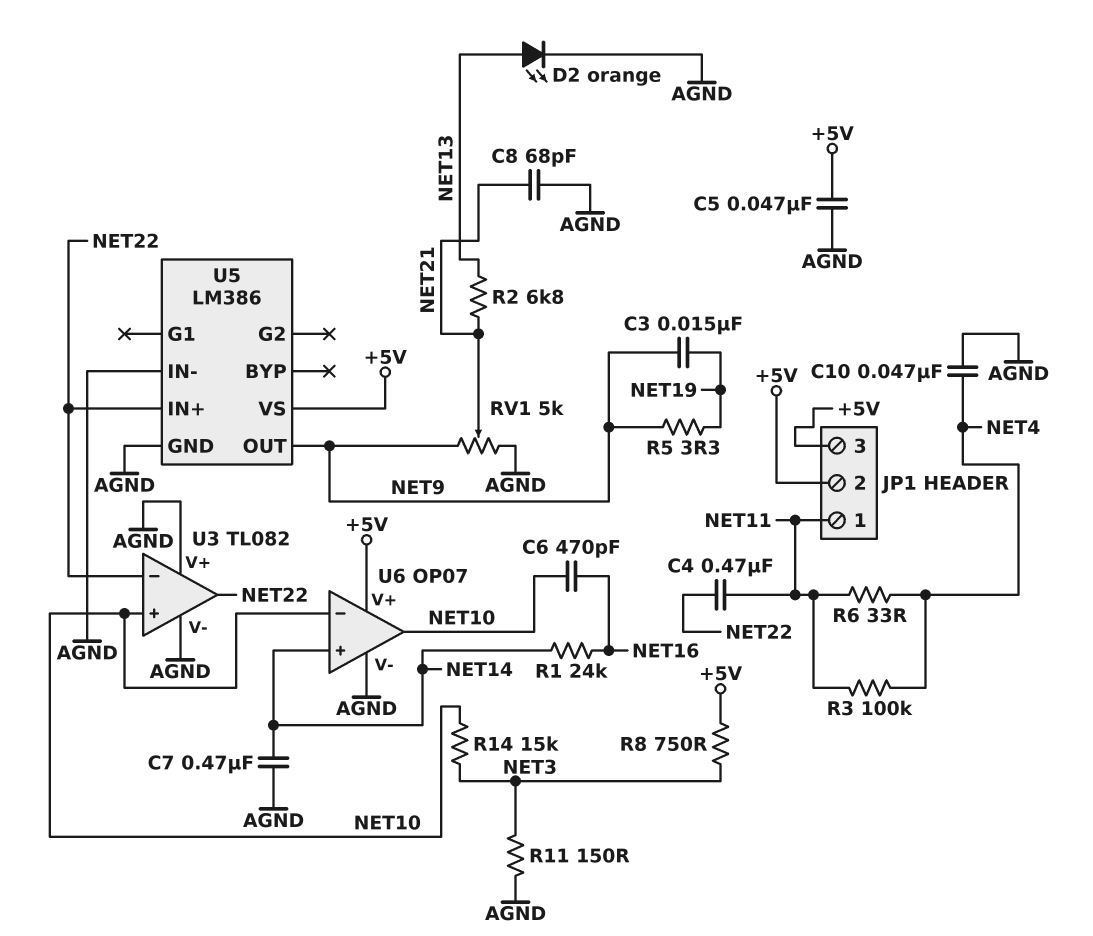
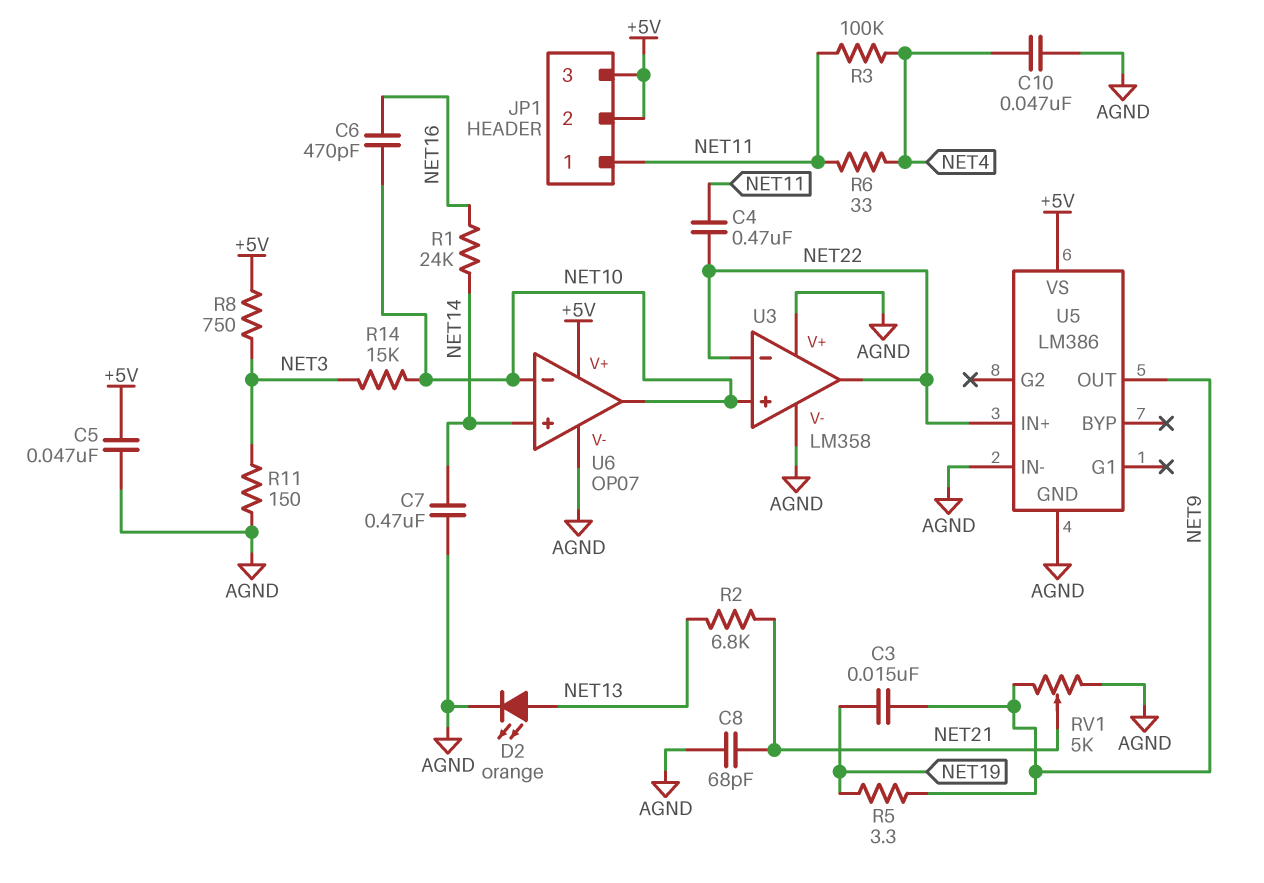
U3: TL082 -> LM358

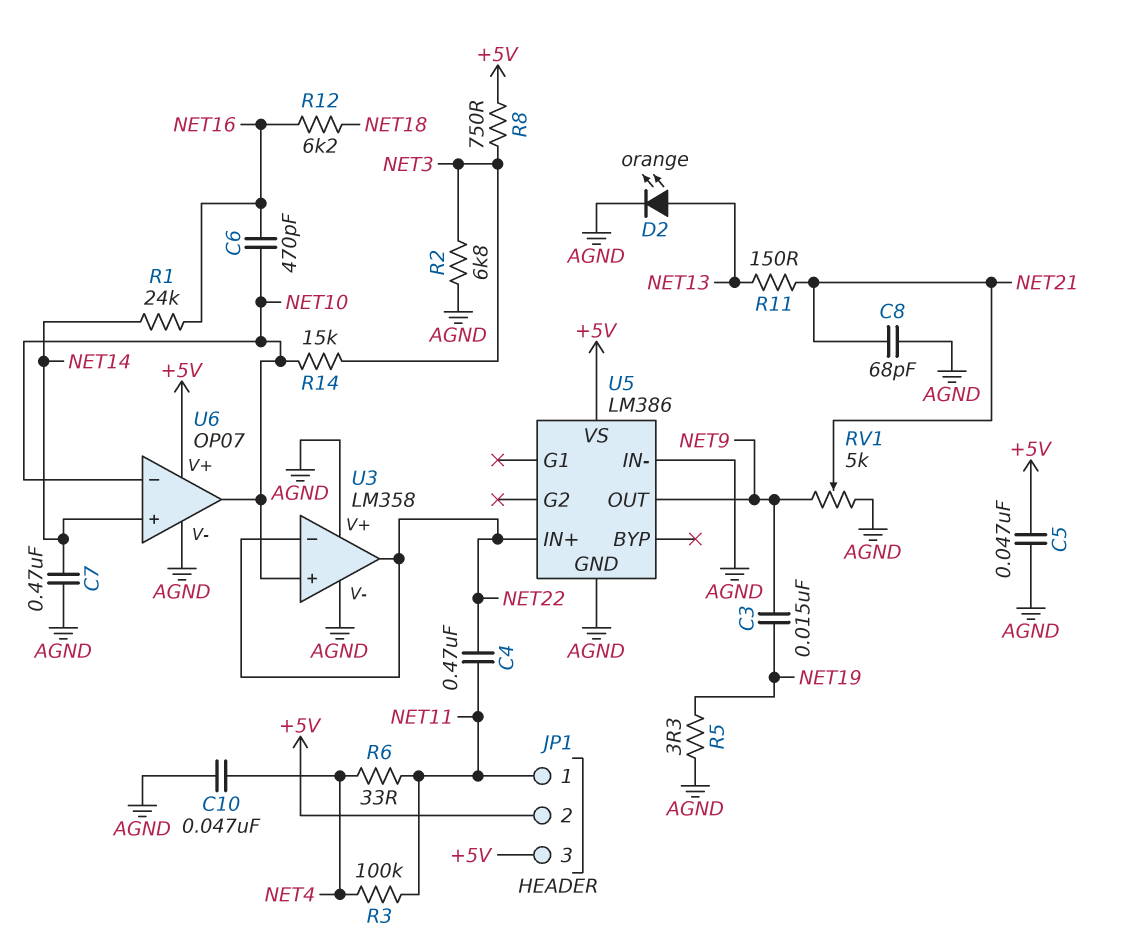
R2: 6.8k (NET13, NET21) -> 6.8k (AGND, NET3)
R5: 3.3 (NET9, NET19) -> 3.3 (AGND, NET19)
R11: 150 (AGND, NET3) -> 150 (NET13, NET21)
R12: none -> 6.2k (NET16, NET18)

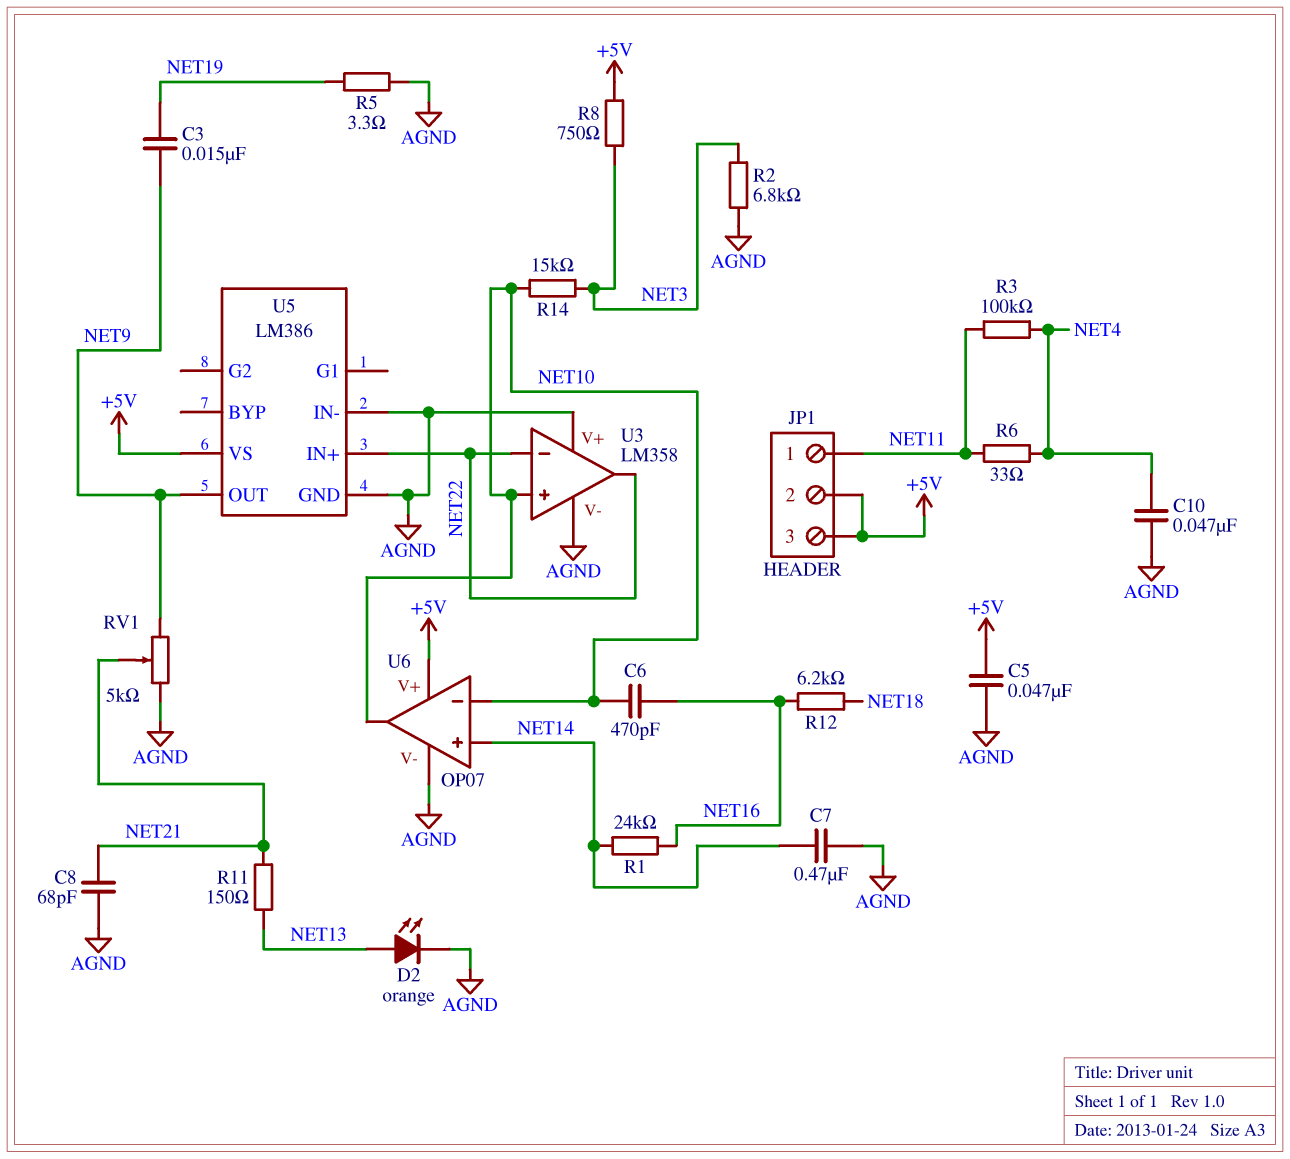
C4: 470nF (NET11, NET22) -> none

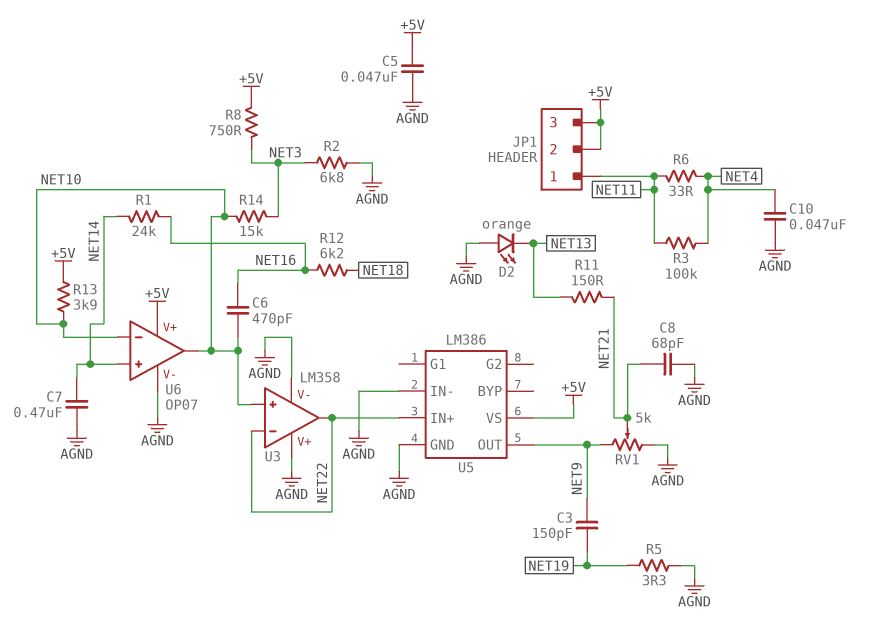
C3: 15nF (NET9, NET19) -> 150pF (NET9, NET19)
D2: LED orange (A NET13, K AGND) -> LED orange (A AGND, K NET13)
R13: none -> 3.9k (+5V, NET10)

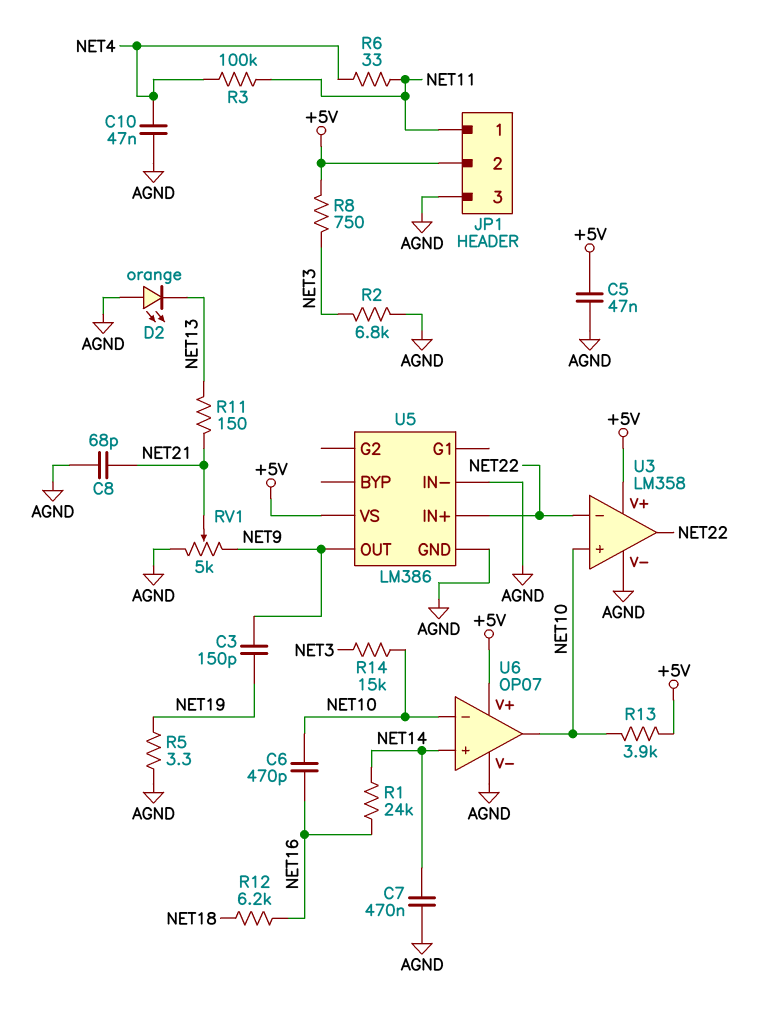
JP1 pin 3: +5V -> AGND
U3 pin V+: AGND -> +5V

